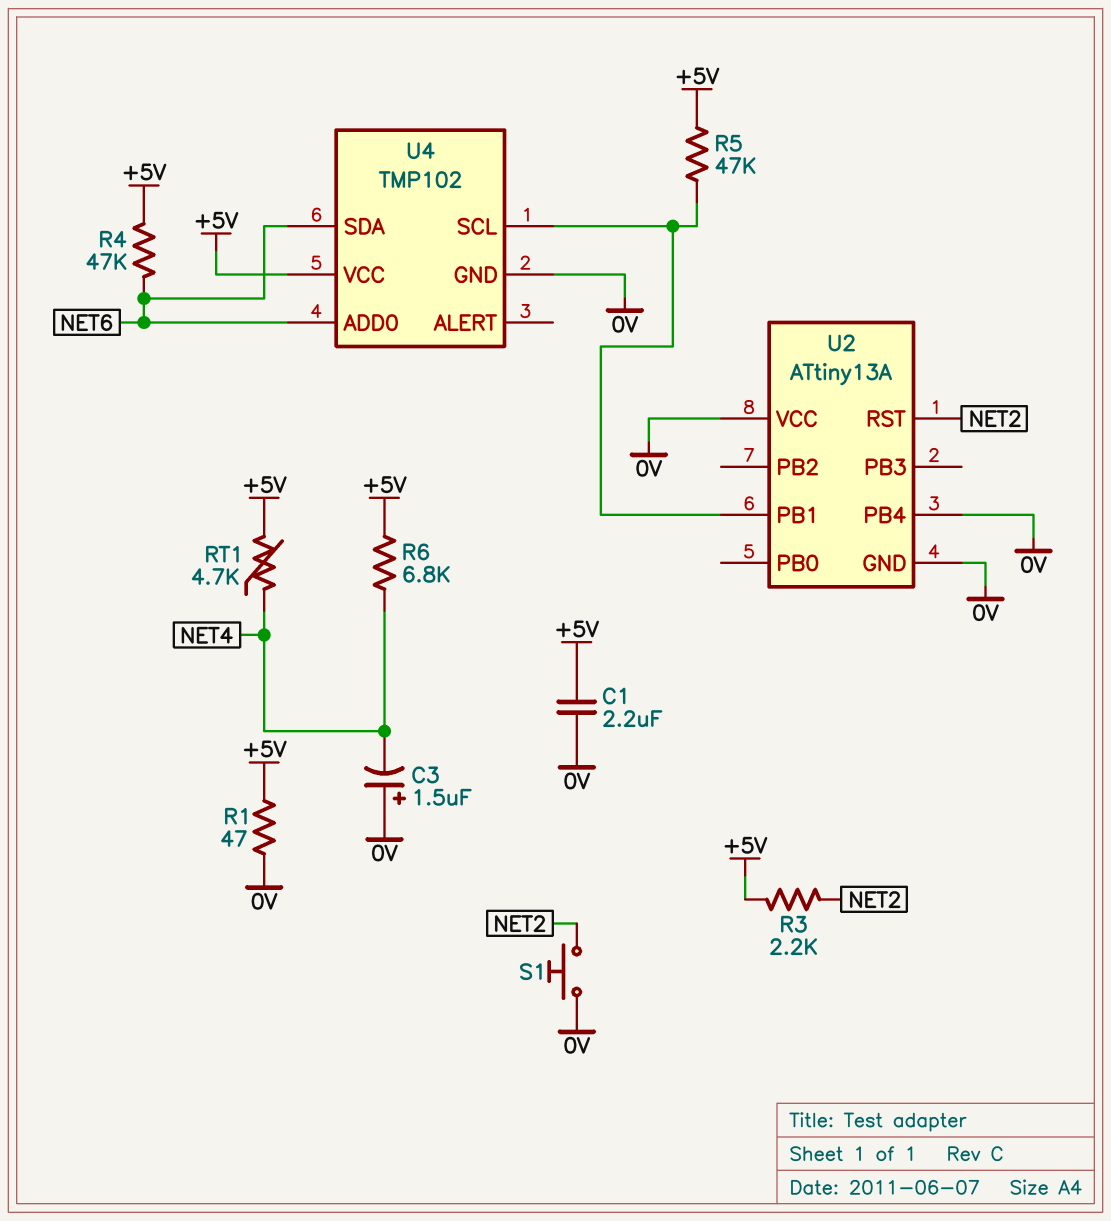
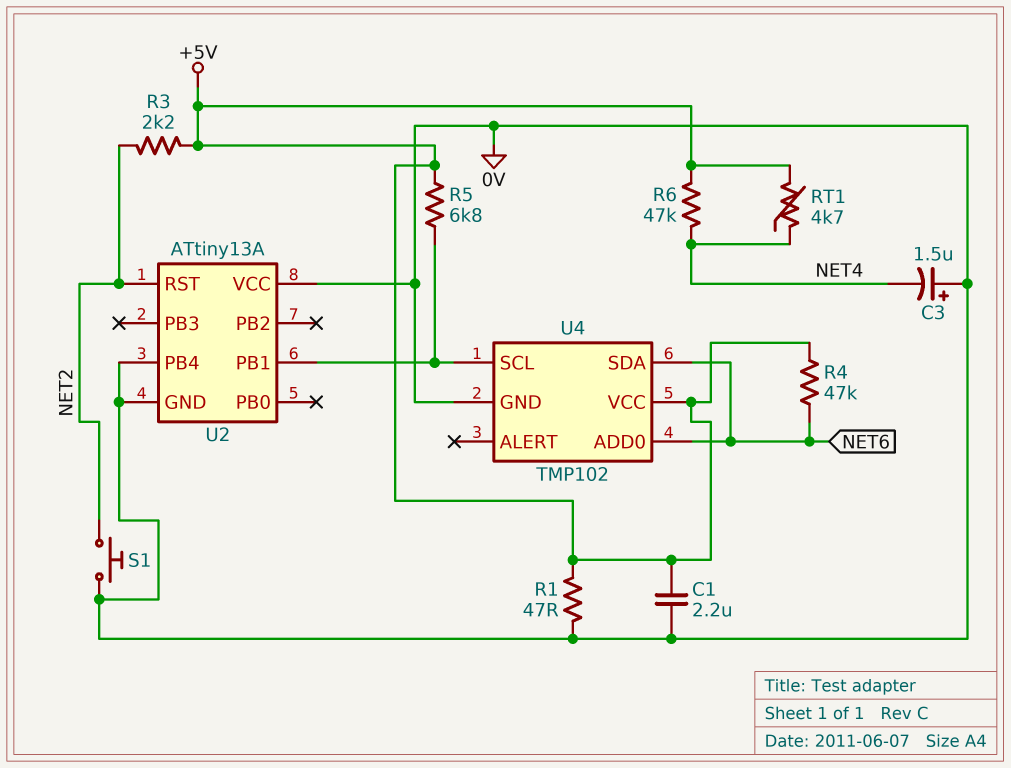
R5: 47k (+5V, U2/PB1) -> 6.8k (+5V, U2/PB1)
R6: 6.8k (+5V, NET4) -> 47k (+5V, NET4)

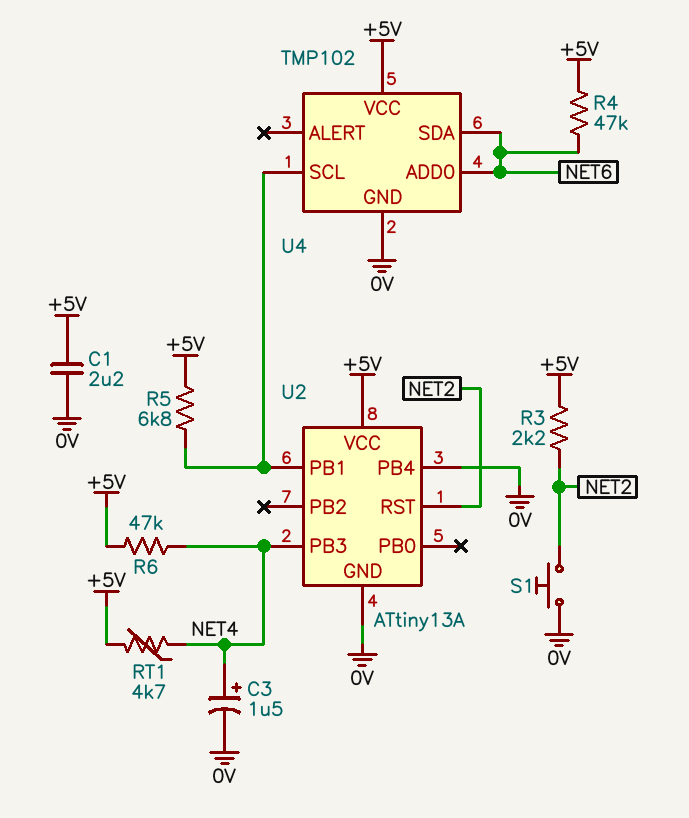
C3: 1.5uF (plus 0V, minus NET4) -> 1.5uF (plus NET4, minus 0V)
R1: 47 (+5V, 0V) -> none
U2 pin PB3: none -> NET4
U2 pin VCC: 0V -> +5V

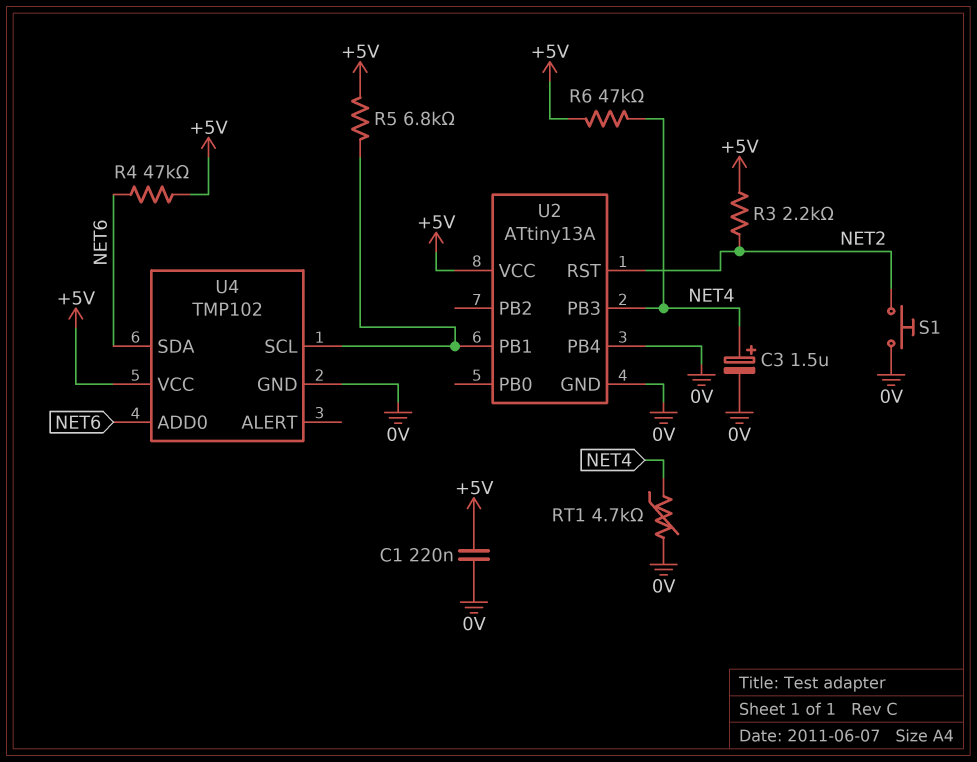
C1: 2.2uF (+5V, 0V) -> 220nF (+5V, 0V)
RT1: 4.7k (+5V, NET4) -> 4.7k (0V, NET4)

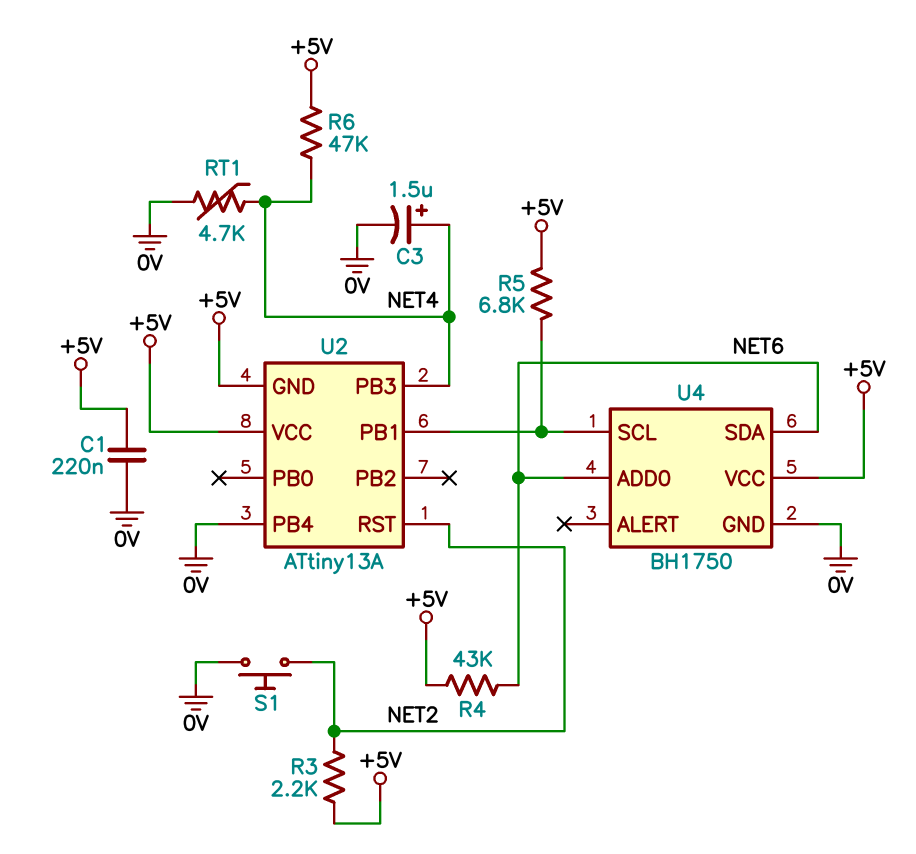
R4: 47k (+5V, NET6) -> 43k (+5V, NET6)
U2 pin GND: 0V -> +5V
U4: TMP102 -> BH1750

